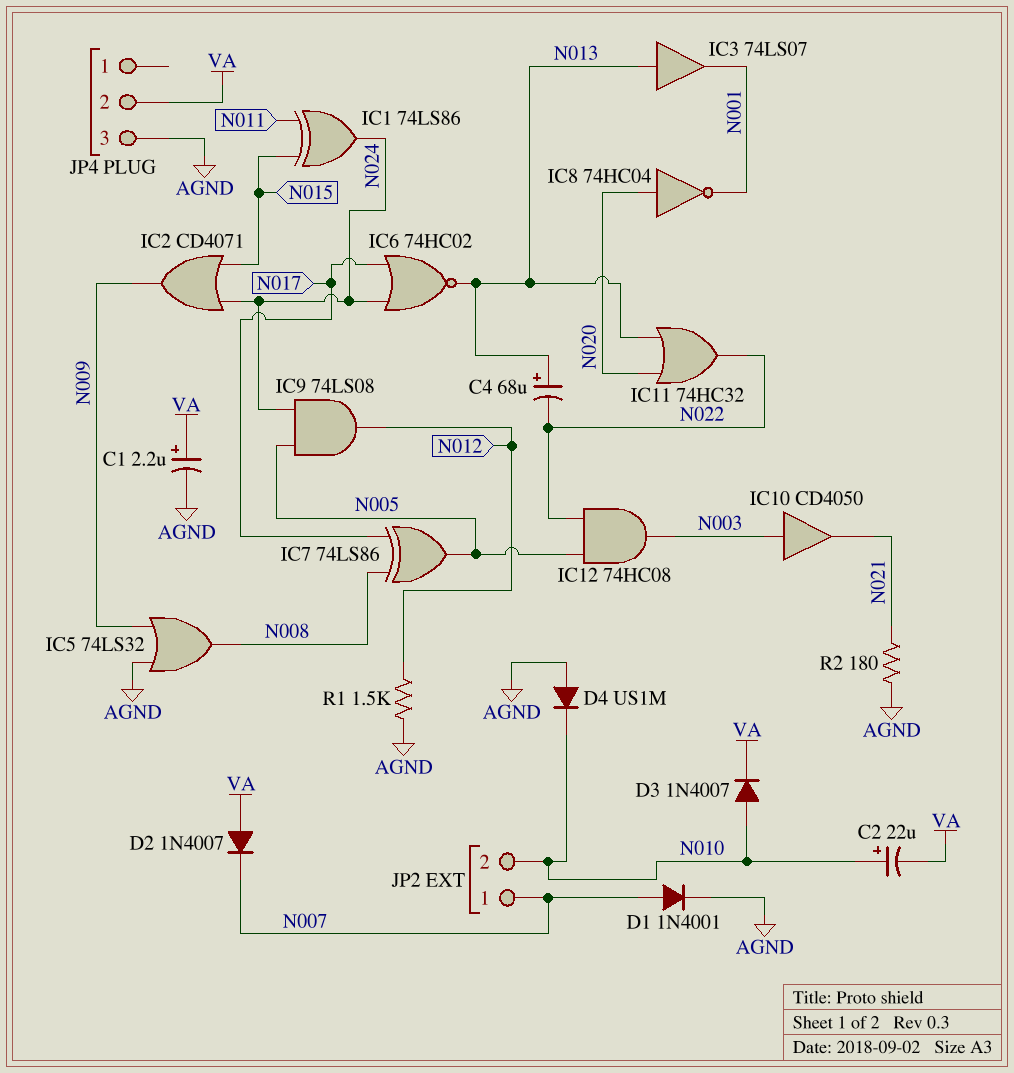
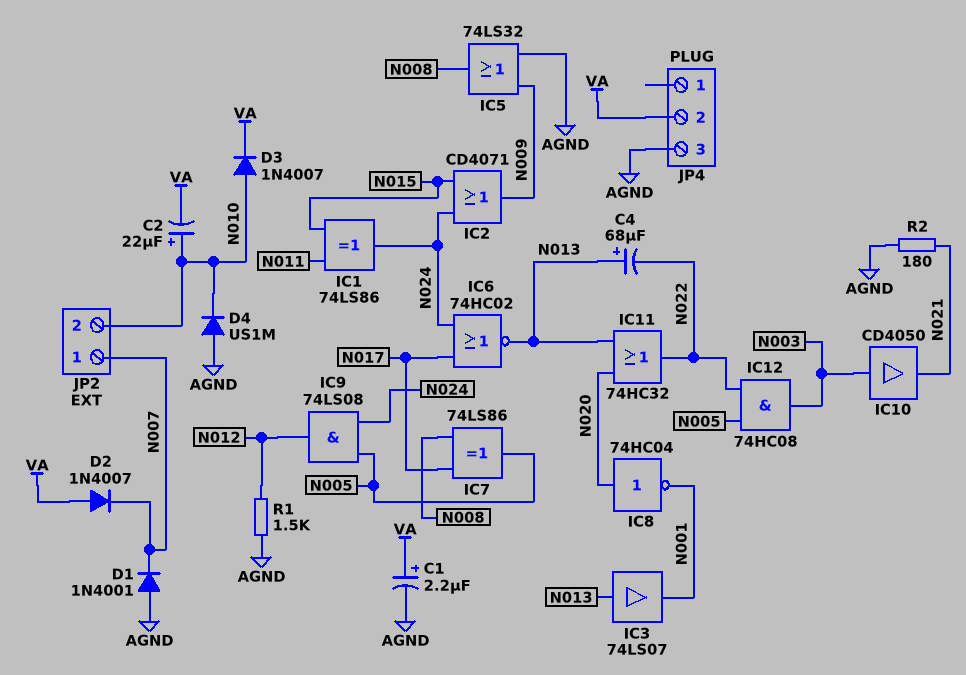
D1: diode 1N4001 (A N007, K AGND) -> diode 1N4001 (A AGND, K N007)

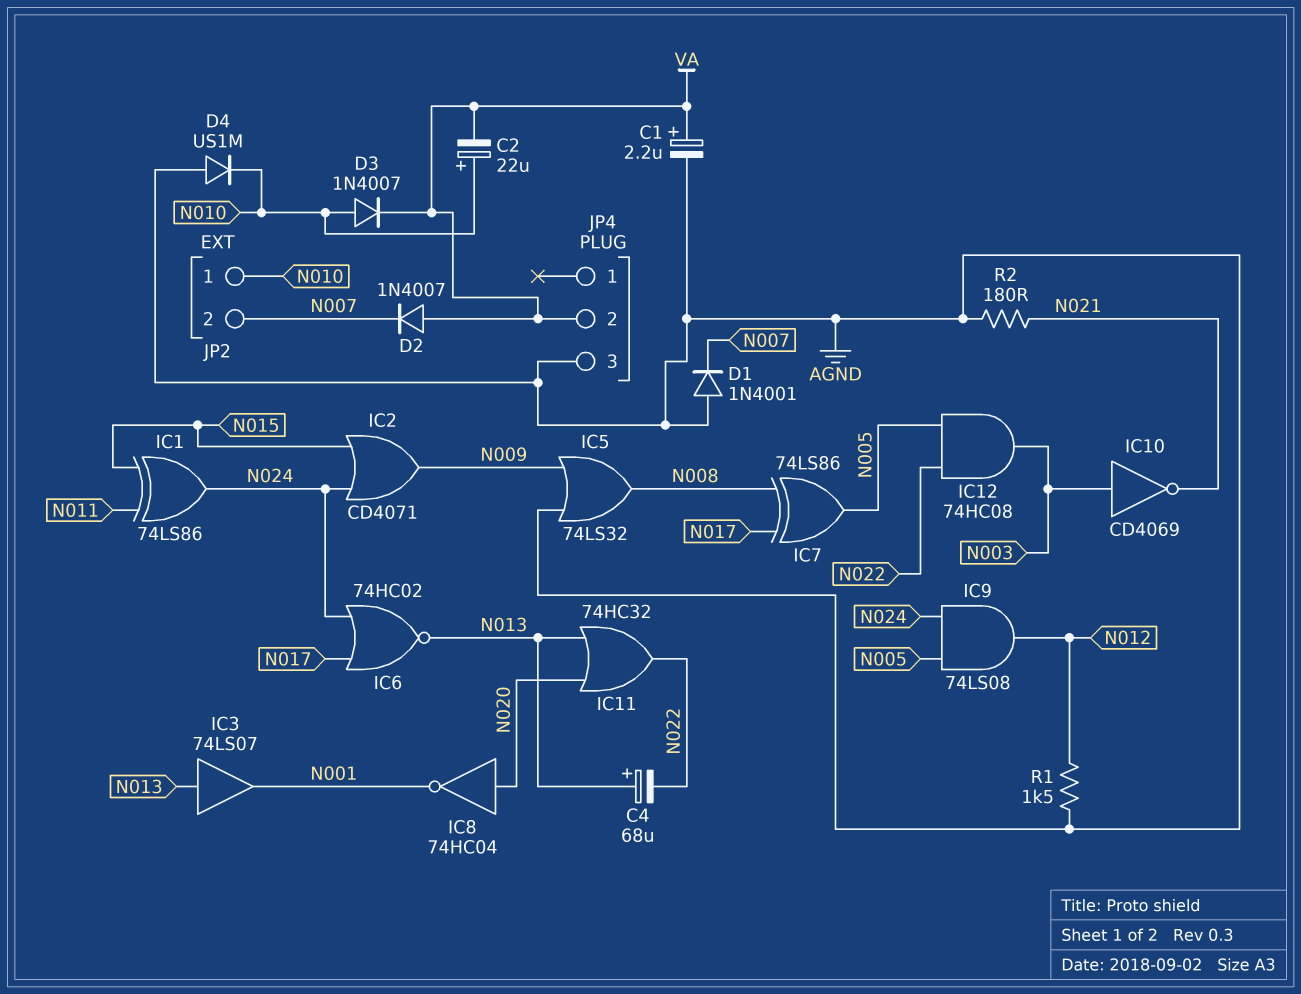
IC10: buffer CD4050 (in N003, out N021) -> NOT CD4069 (in N003, out N021)
JP2 pin 1: N007 -> N010
JP2 pin 2: N010 -> N007

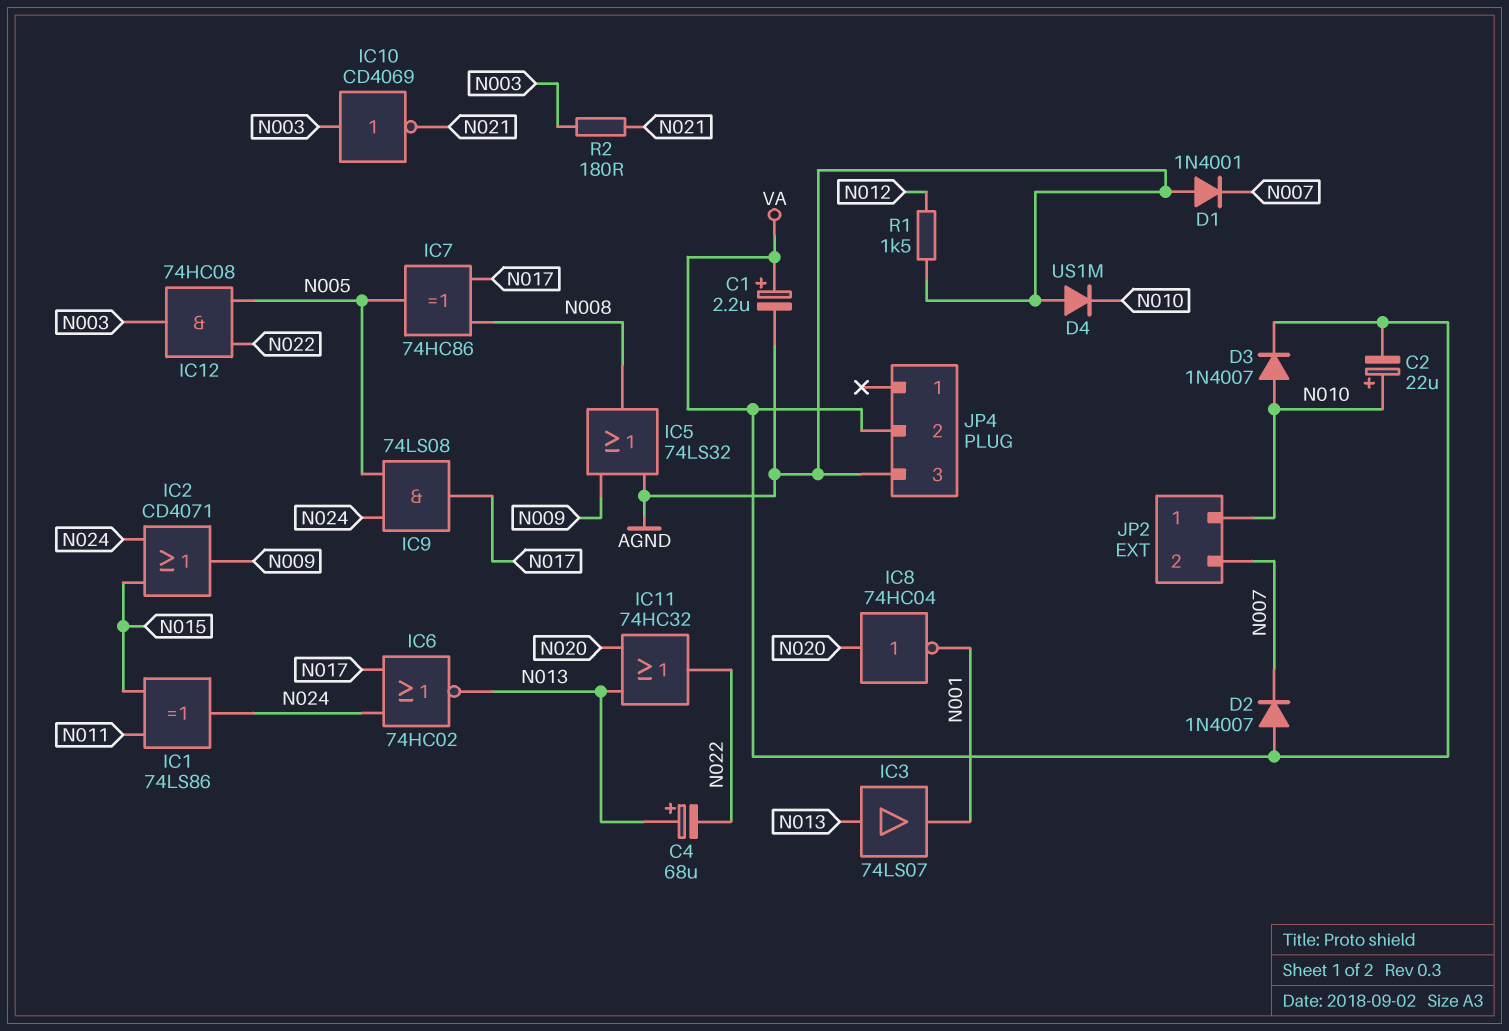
IC7: XOR 74LS86 (in N008, in N017, out N005) -> XOR 74HC86 (in N008, in N017, out N005)
IC9: AND 74LS08 (in N005, in N024, out N012) -> AND 74LS08 (in N005, in N024, out N017)
R2: 180 (AGND, N021) -> 180 (N003, N021)

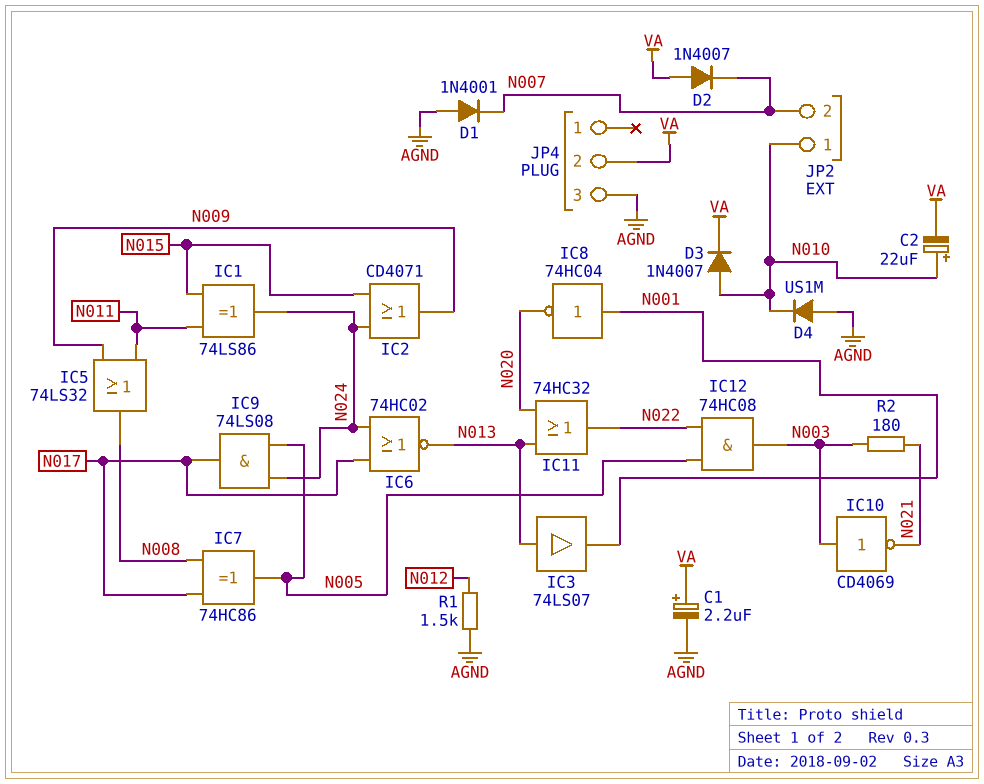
C4: 68uF (plus N013, minus N022) -> none
IC5: OR 74LS32 (in AGND, in N009, out N008) -> OR 74LS32 (in N009, in N011, out N008)
IC8: NOT 74HC04 (in N020, out N001) -> NOT 74HC04 (in N001, out N020)

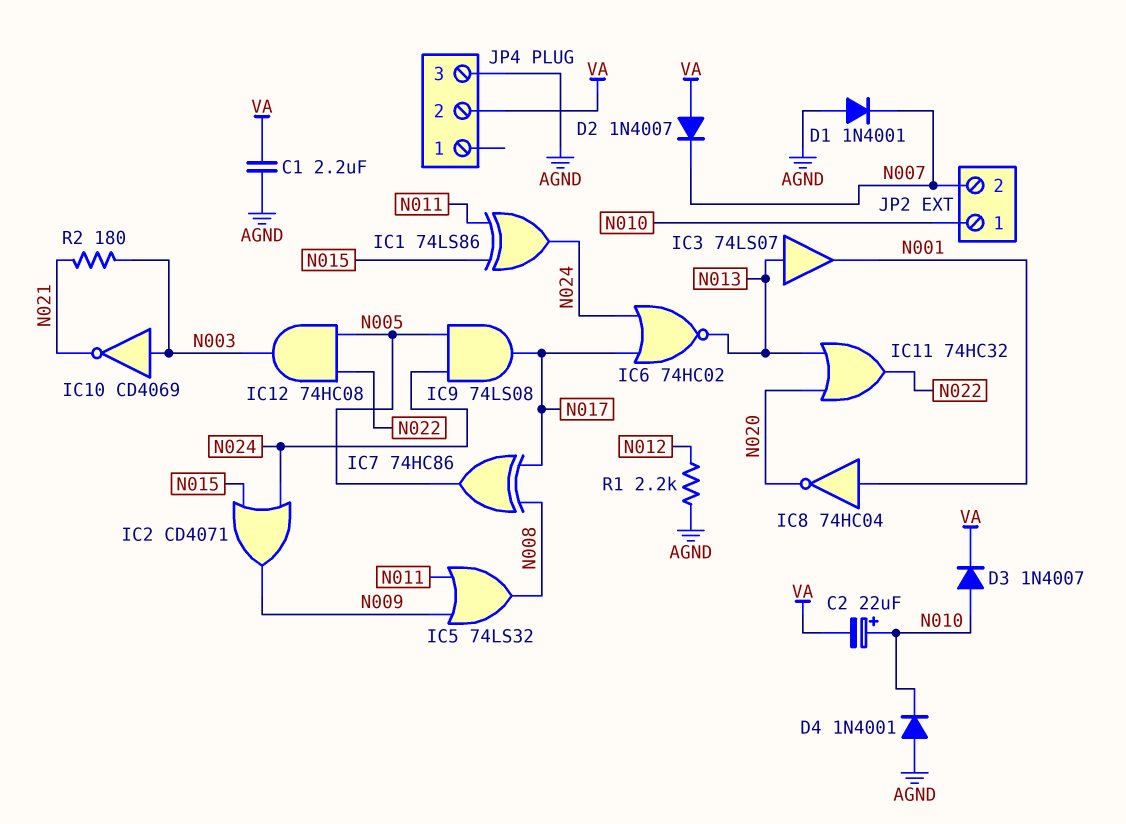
C1: 2.2uF (plus VA, minus AGND) -> 2.2uF (AGND, VA)
D4: diode US1M (A AGND, K N010) -> diode 1N4001 (A AGND, K N010)
R1: 1.5k (AGND, N012) -> 2.2k (AGND, N012)

